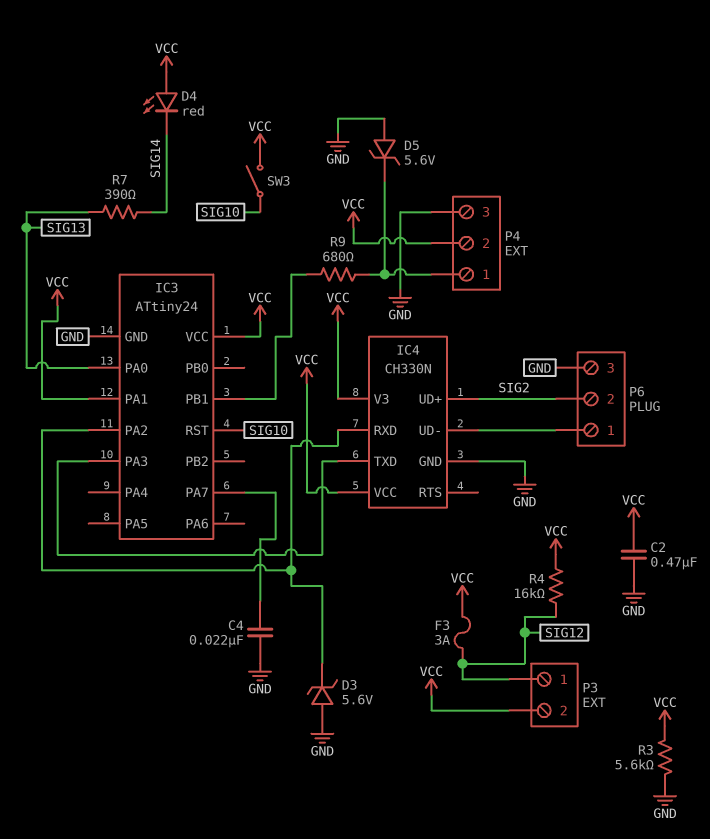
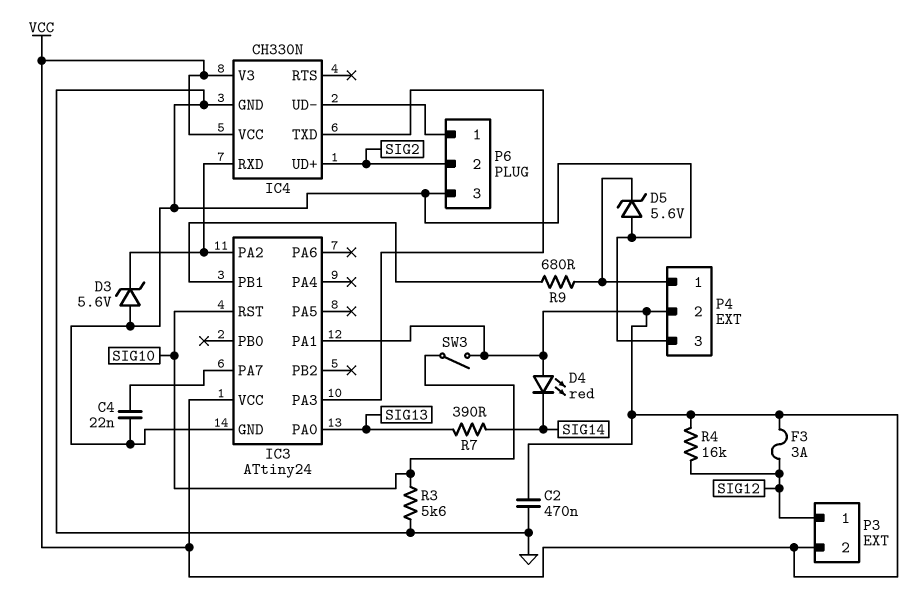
R3: 5.6k (GND, VCC) -> 5.6k (GND, SIG10)

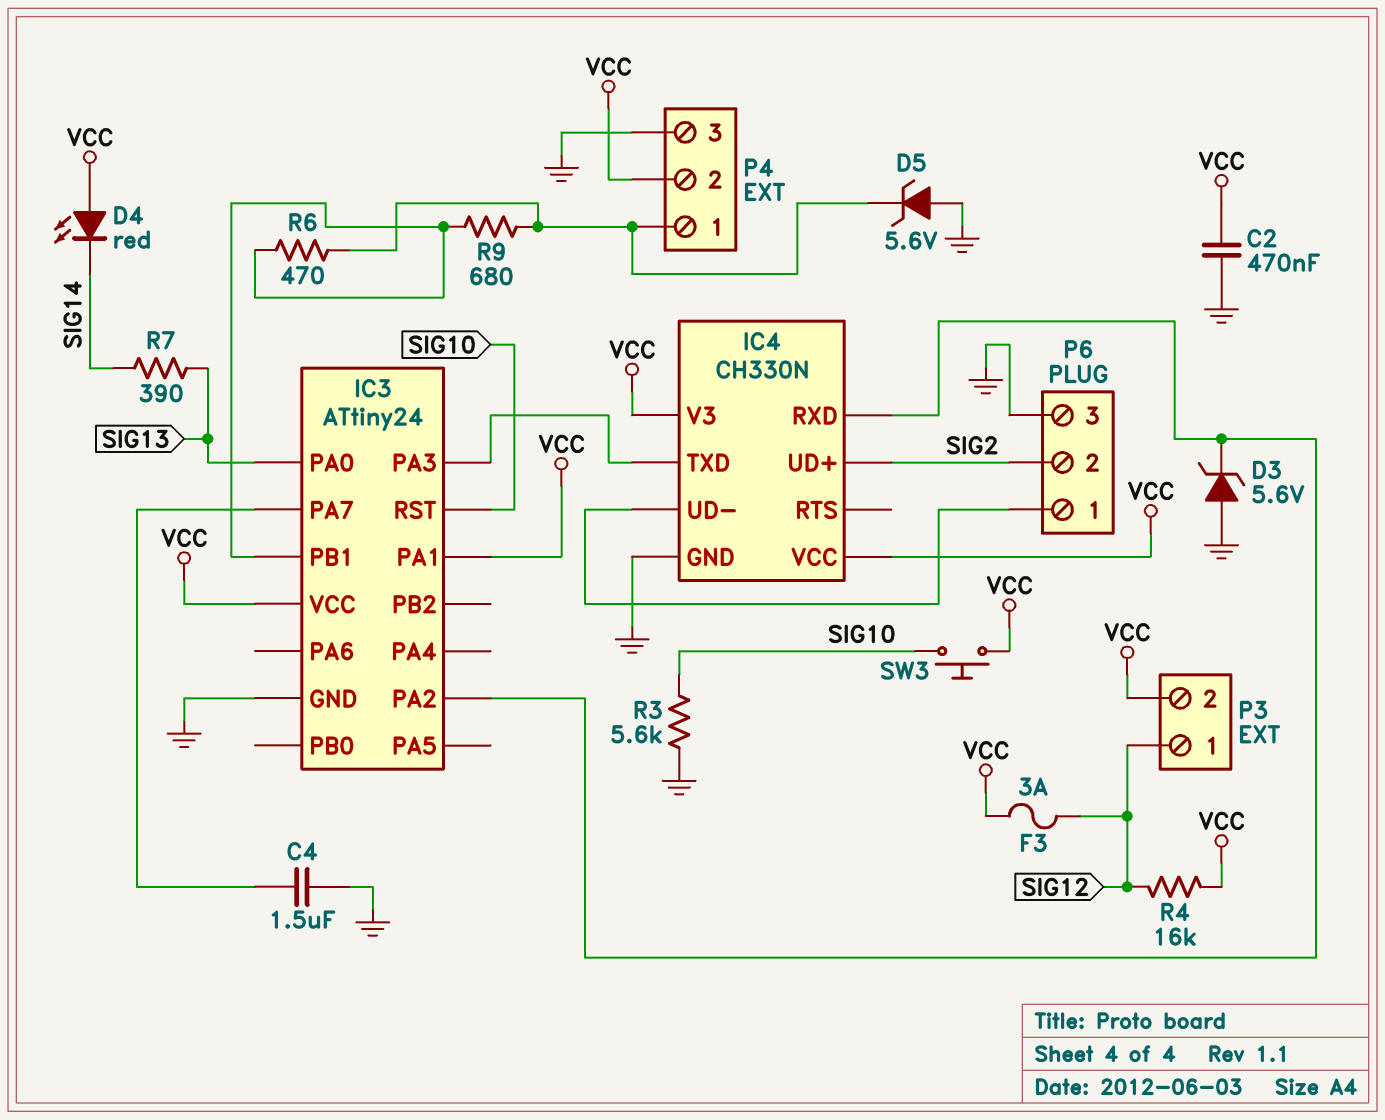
C4: 22nF (GND, IC3/PA7) -> 1.5uF (GND, IC3/PA7)
R6: none -> 470 (IC3/PB1, P4/1)
SW3: switch (SIG10, VCC) -> button (SIG10, VCC)

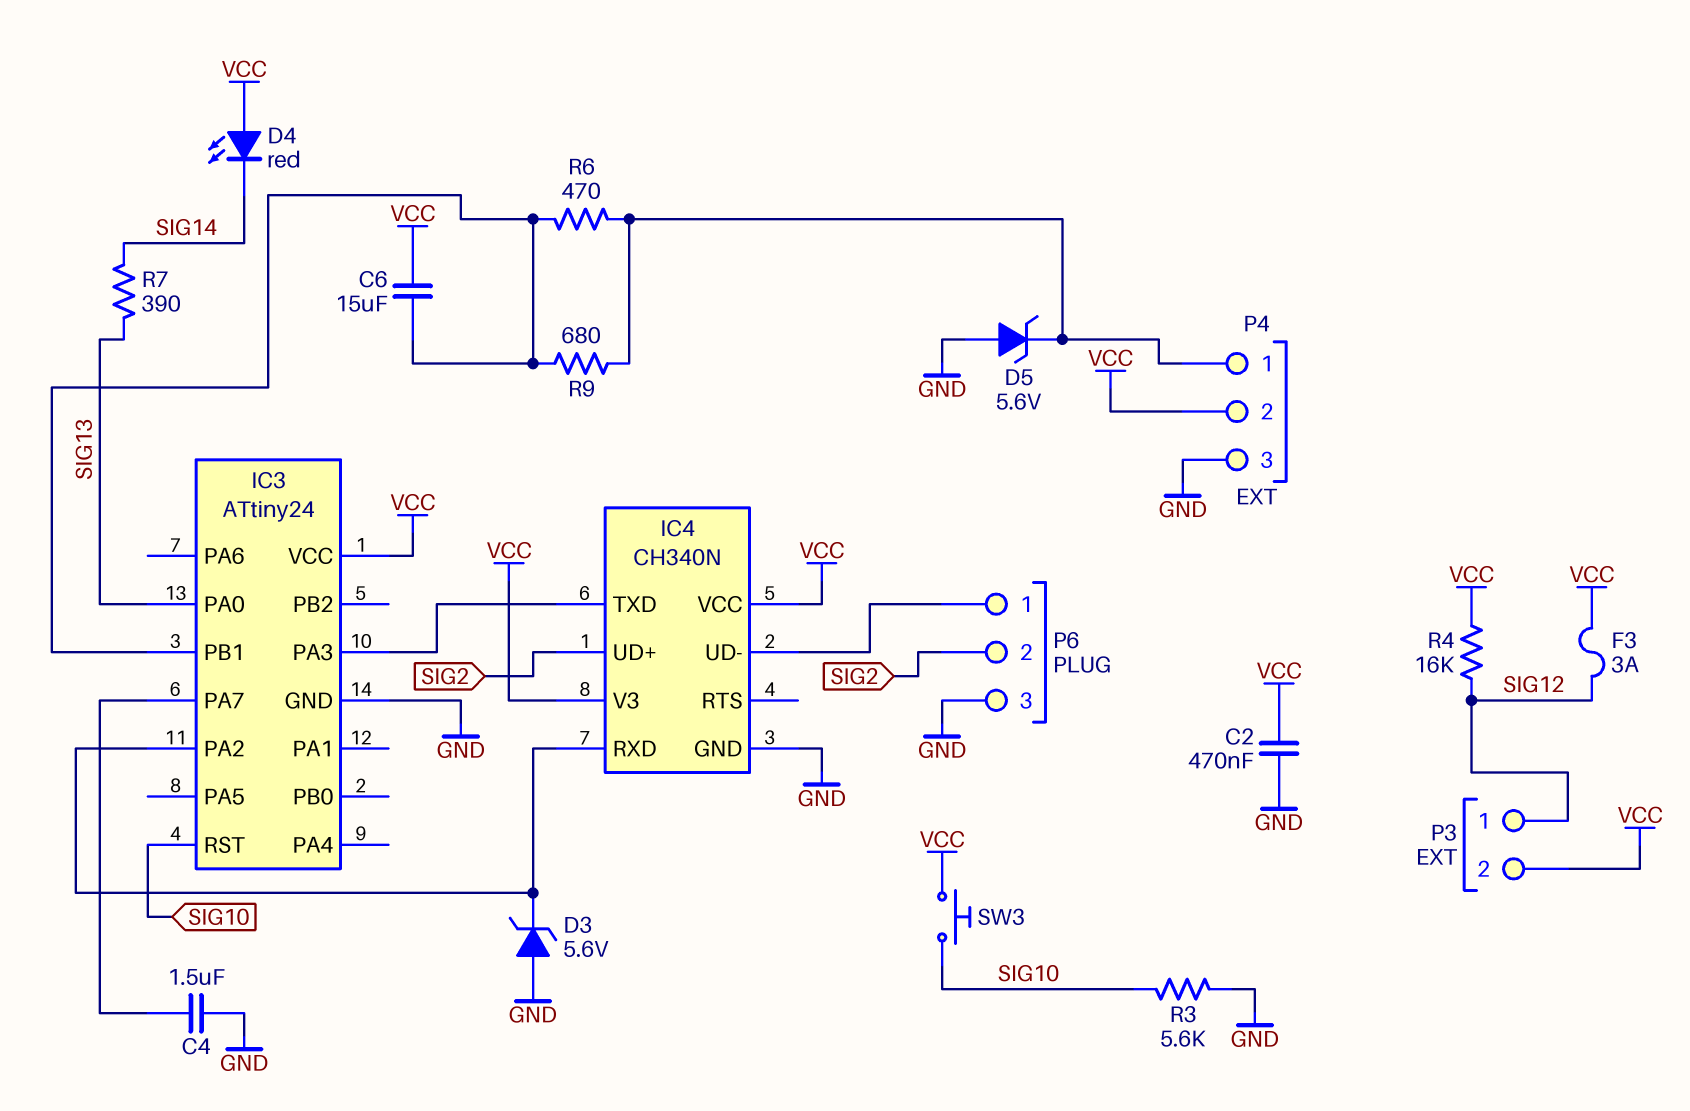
C6: none -> 15uF (IC3/PB1, VCC)
IC3 pin PA1: VCC -> none
IC4: CH330N -> CH340N

